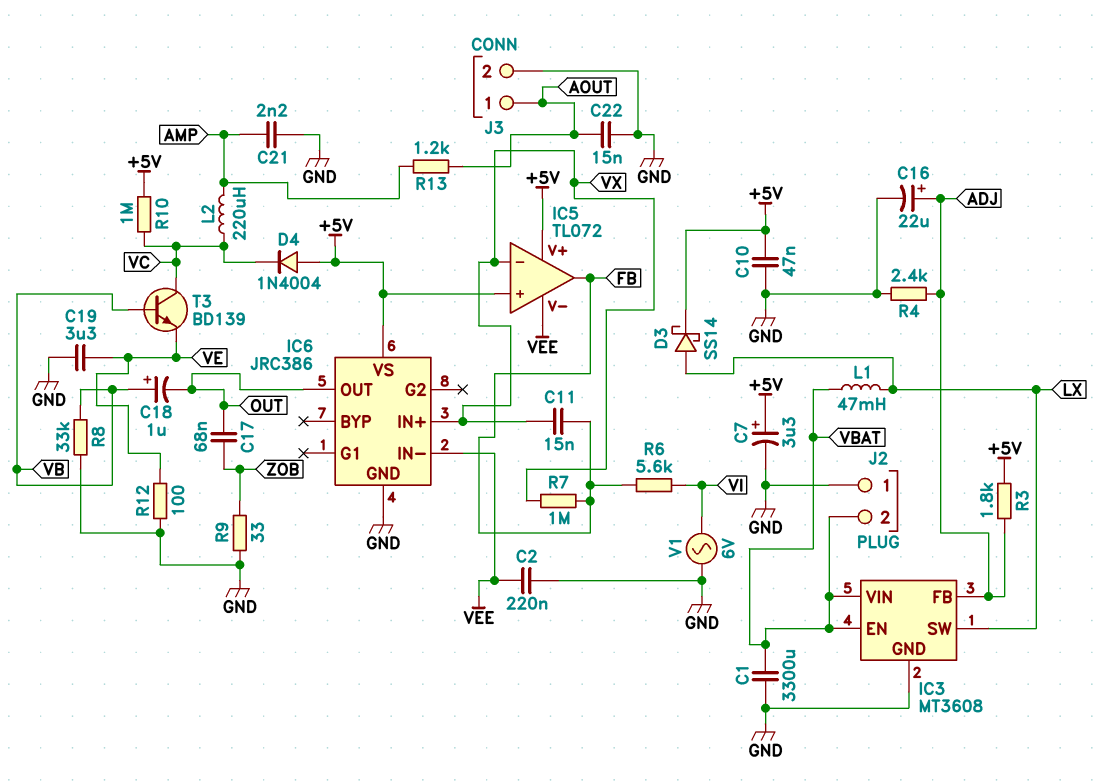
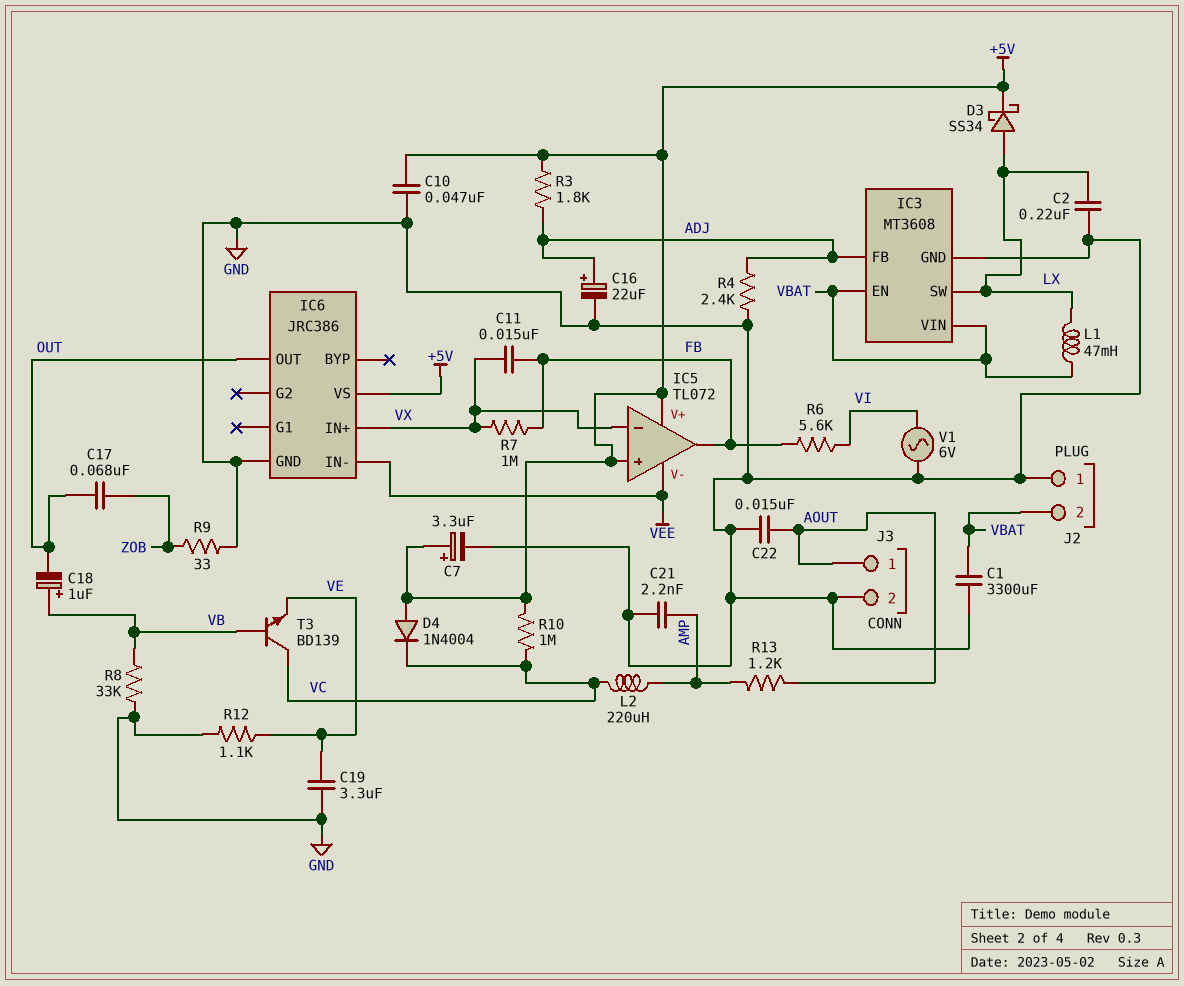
C2: 220nF (GND, VEE) -> 220nF (GND, LX)
D3: schottky SS14 (A LX, K +5V) -> schottky SS34 (A LX, K +5V)
R12: 100 (GND, VE) -> 1.1k (GND, VE)

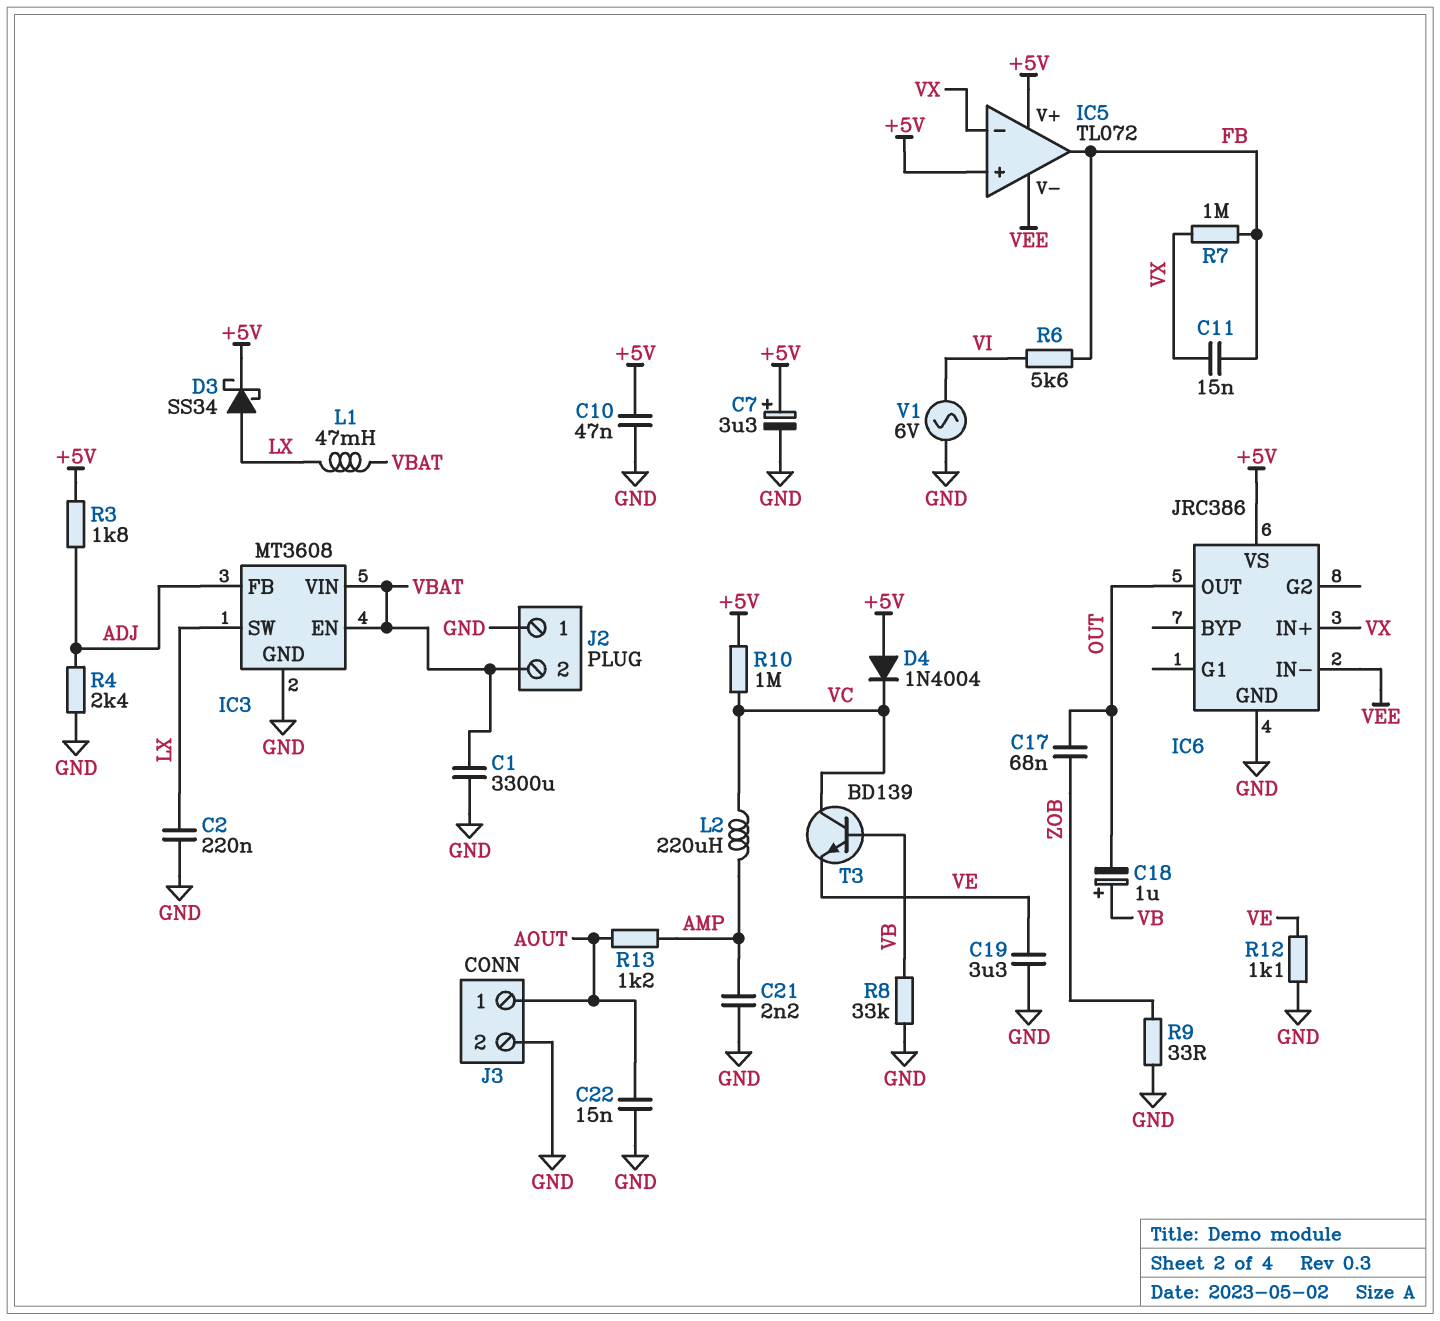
C16: 22uF (plus ADJ, minus GND) -> none

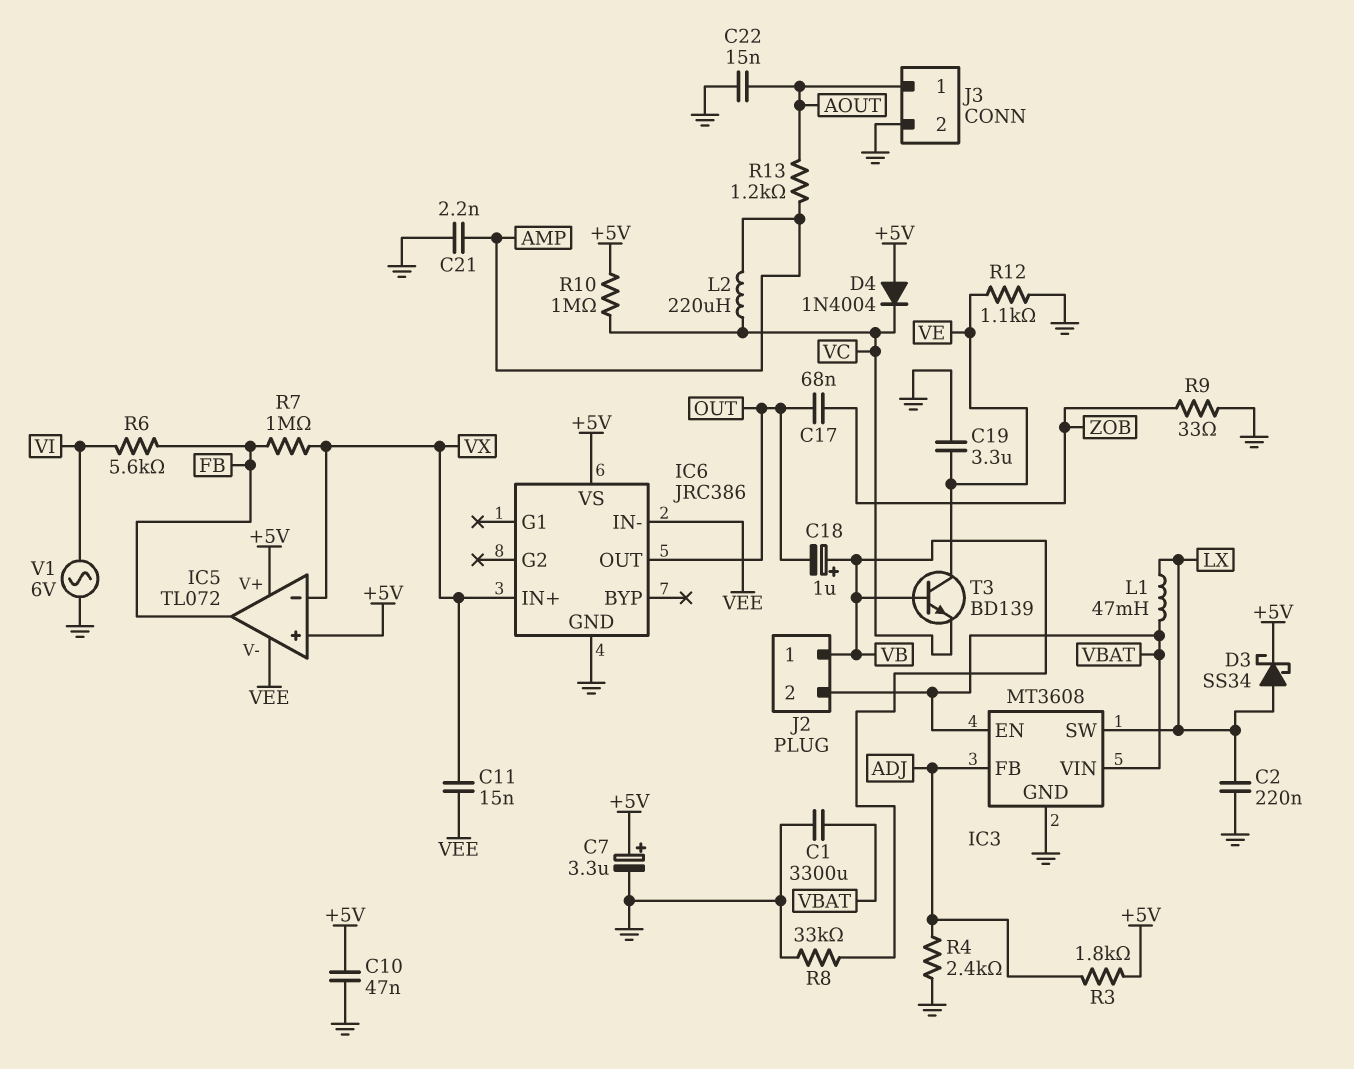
C11: 15nF (FB, VX) -> 15nF (VEE, VX)
J2 pin 1: GND -> VB
T3: NPN BD139 (B VB, C VC, E VE) -> NPN BD139 (B VB, C VE, E VC)

